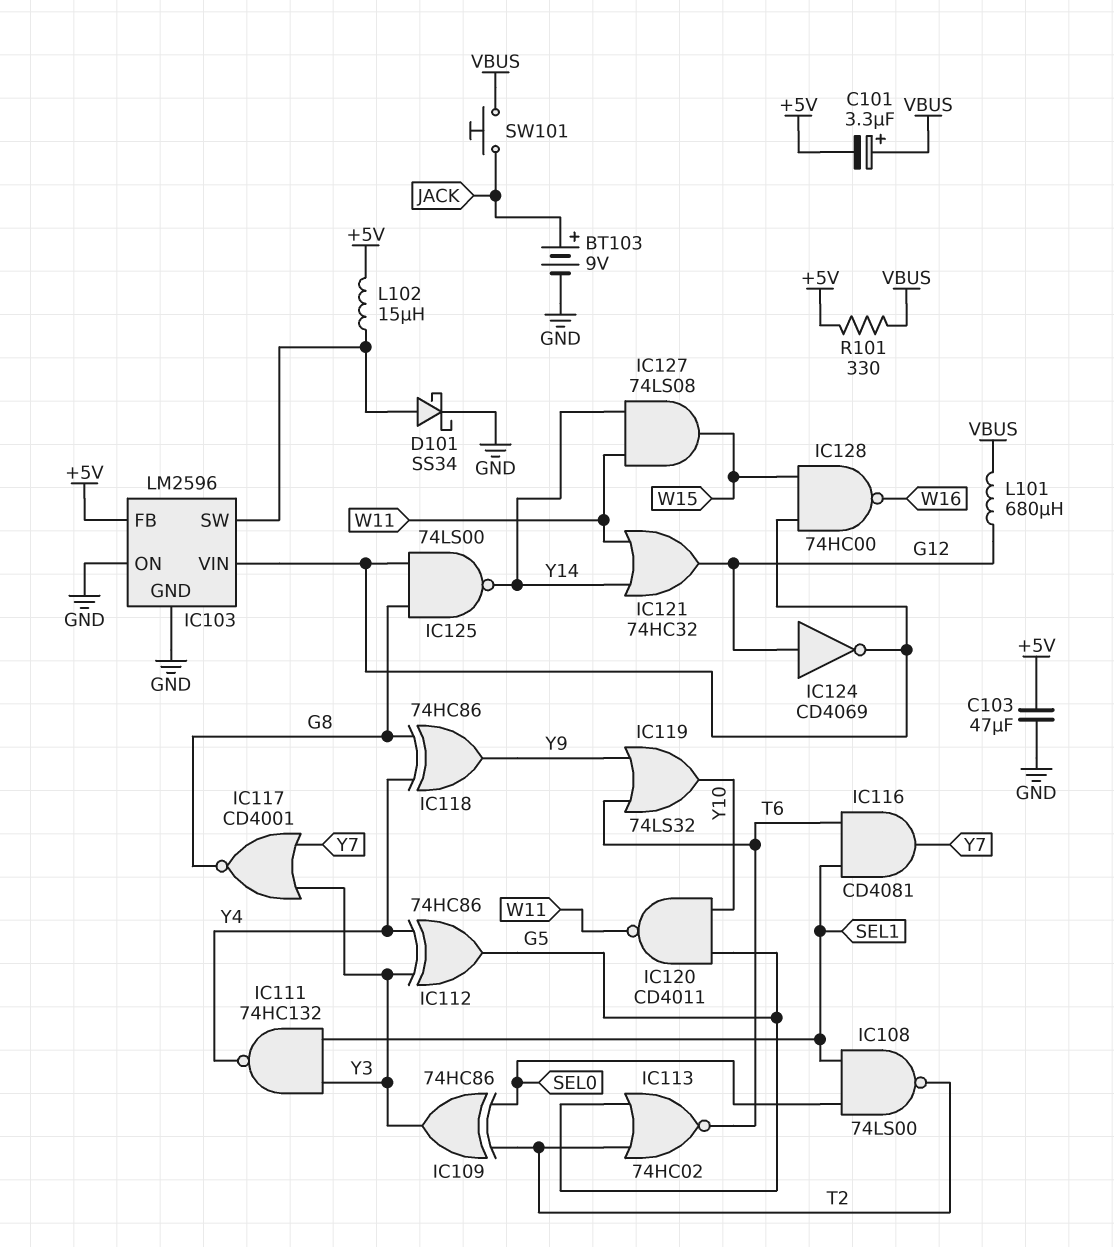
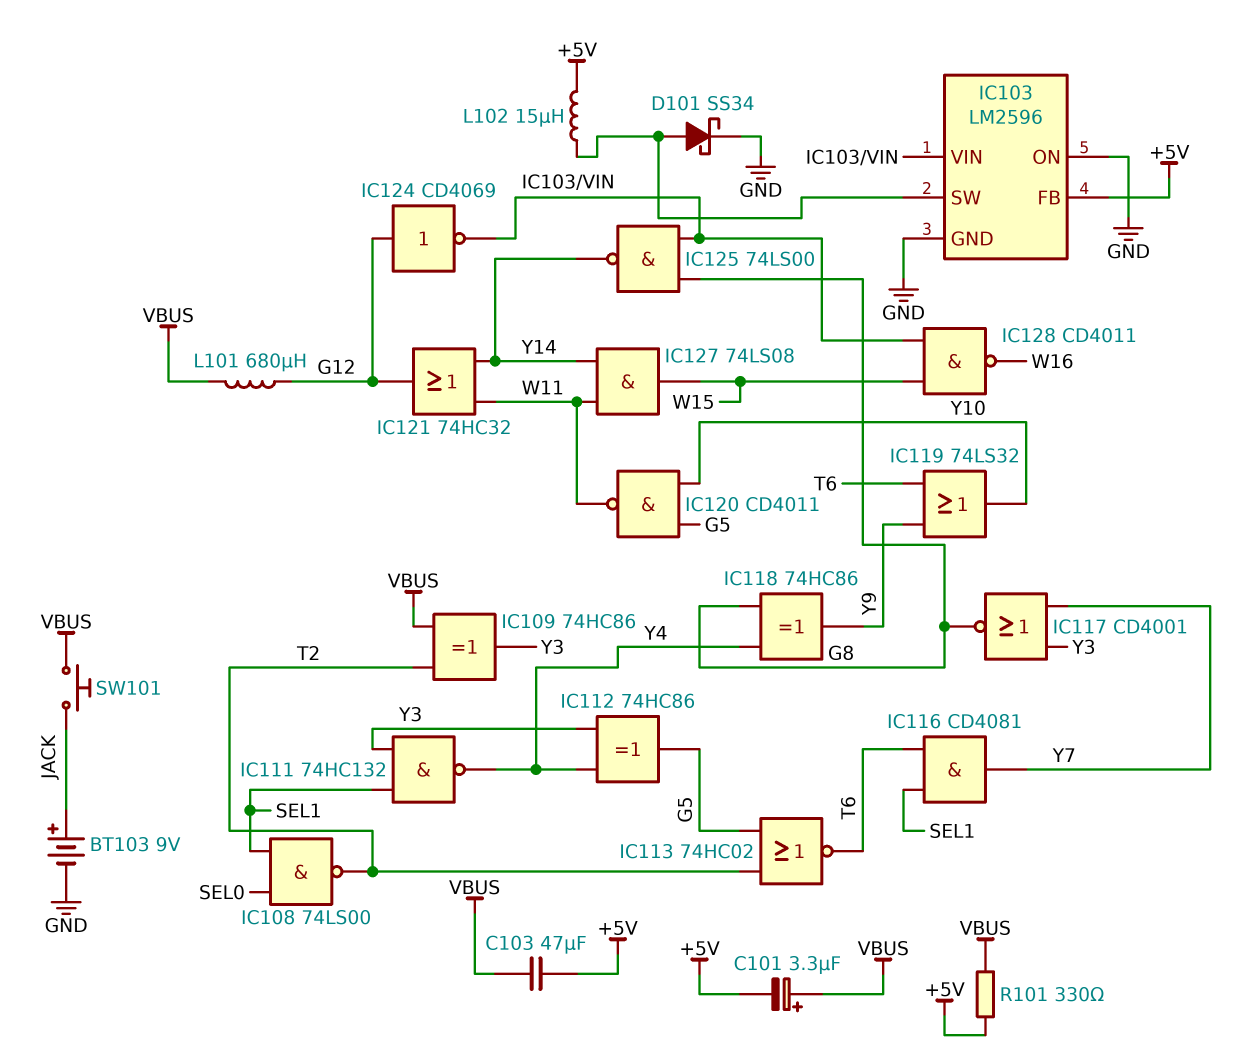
C103: 47uF (+5V, GND) -> 47uF (+5V, VBUS)
IC109: XOR 74HC86 (in SEL0, in T2, out Y3) -> XOR 74HC86 (in T2, in VBUS, out Y3)
IC128: NAND 74HC00 (in IC103/VIN, in W15, out W16) -> NAND CD4011 (in IC103/VIN, in W15, out W16)

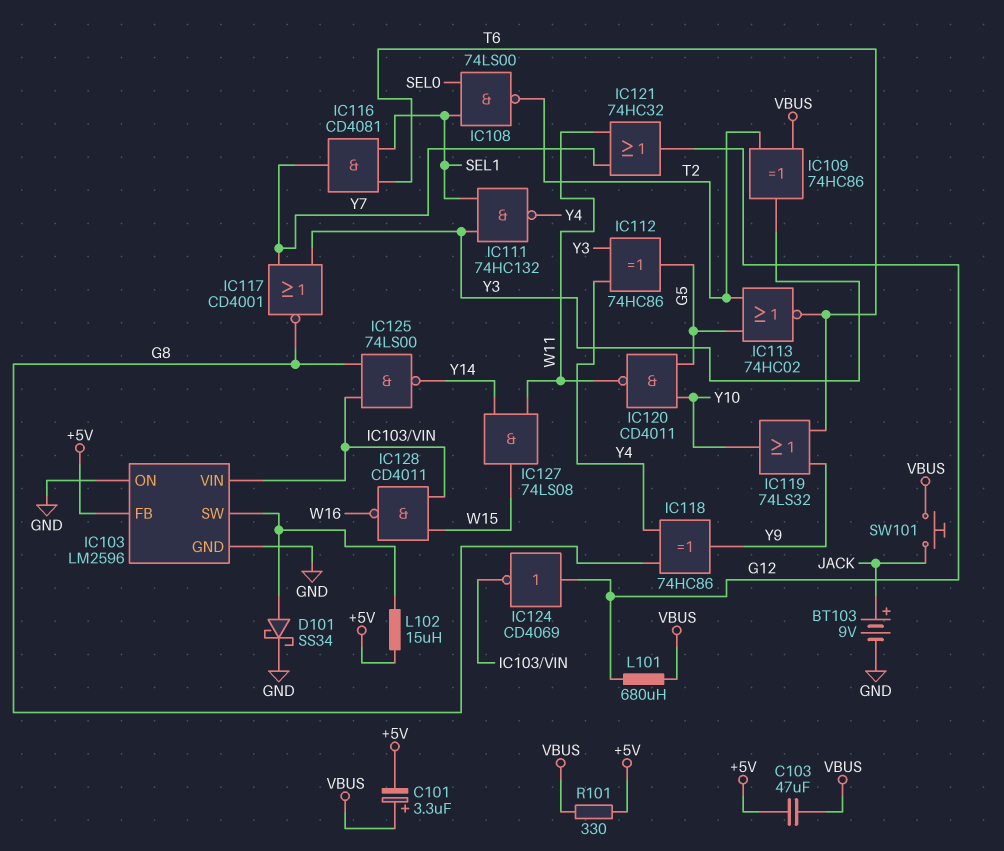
IC121: OR 74HC32 (in W11, in Y14, out G12) -> OR 74HC32 (in W11, in Y7, out G12)

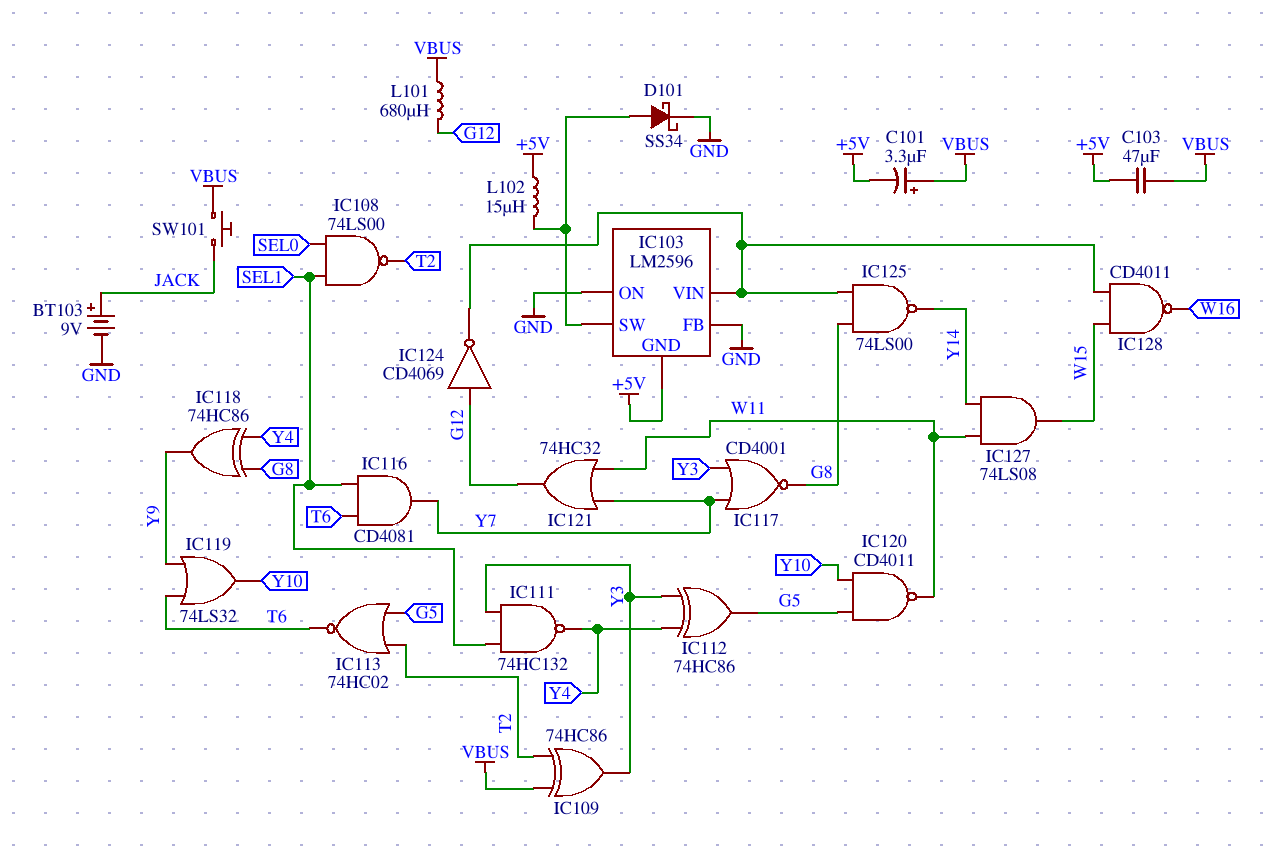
IC103 pin FB: +5V -> GND
IC103 pin GND: GND -> +5V
R101: 330 (+5V, VBUS) -> none

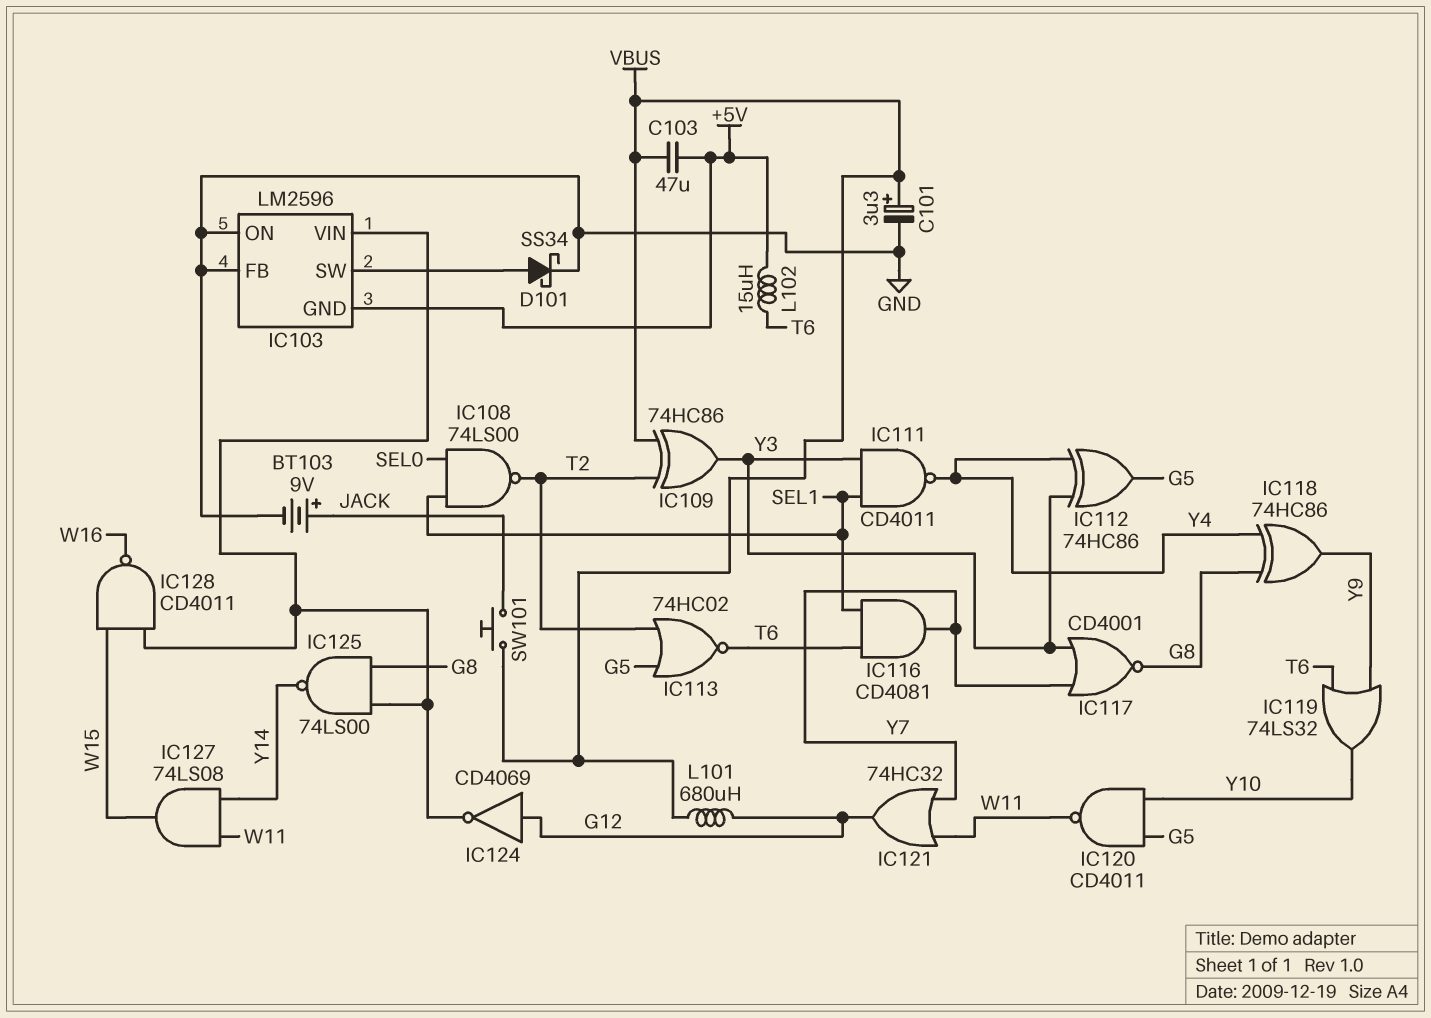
C101: 3.3uF (plus VBUS, minus +5V) -> 3.3uF (plus VBUS, minus GND)
IC111: NAND 74HC132 (in SEL1, in Y3, out Y4) -> NAND CD4011 (in SEL1, in Y3, out Y4)
L102: 15uH (+5V, IC103/SW) -> 15uH (+5V, T6)

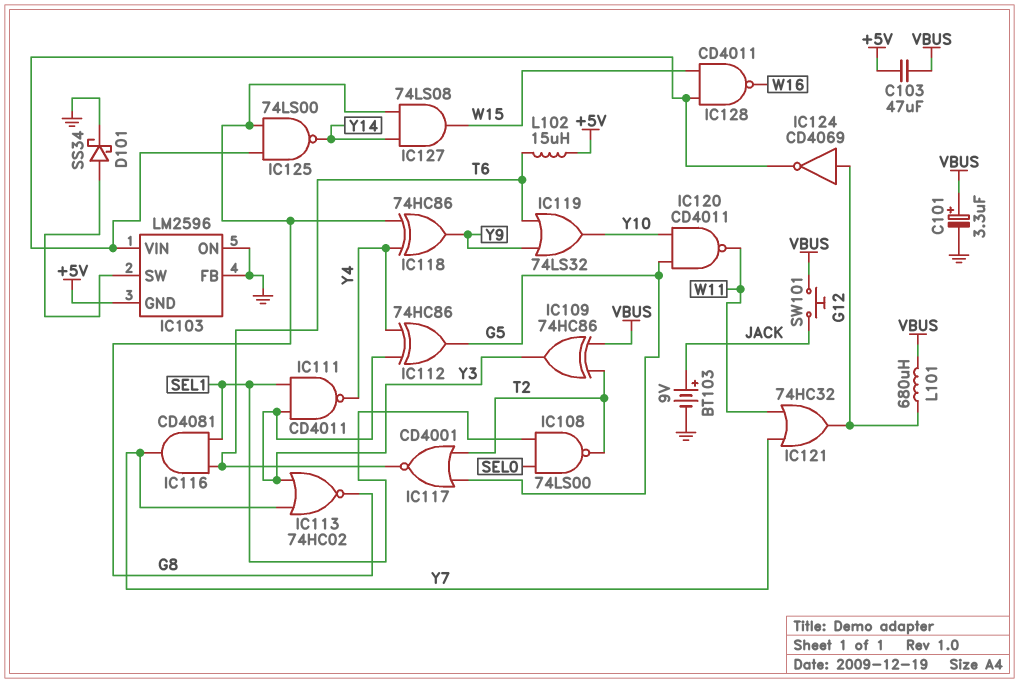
IC113: NOR 74HC02 (in G5, in T2, out T6) -> NOR 74HC02 (in Y3, in Y7, out G8)
IC117: NOR CD4001 (in Y3, in Y7, out G8) -> NOR CD4001 (in G5, in T2, out T6)
IC127: AND 74LS08 (in W11, in Y14, out W15) -> AND 74LS08 (in G8, in Y14, out W15)

